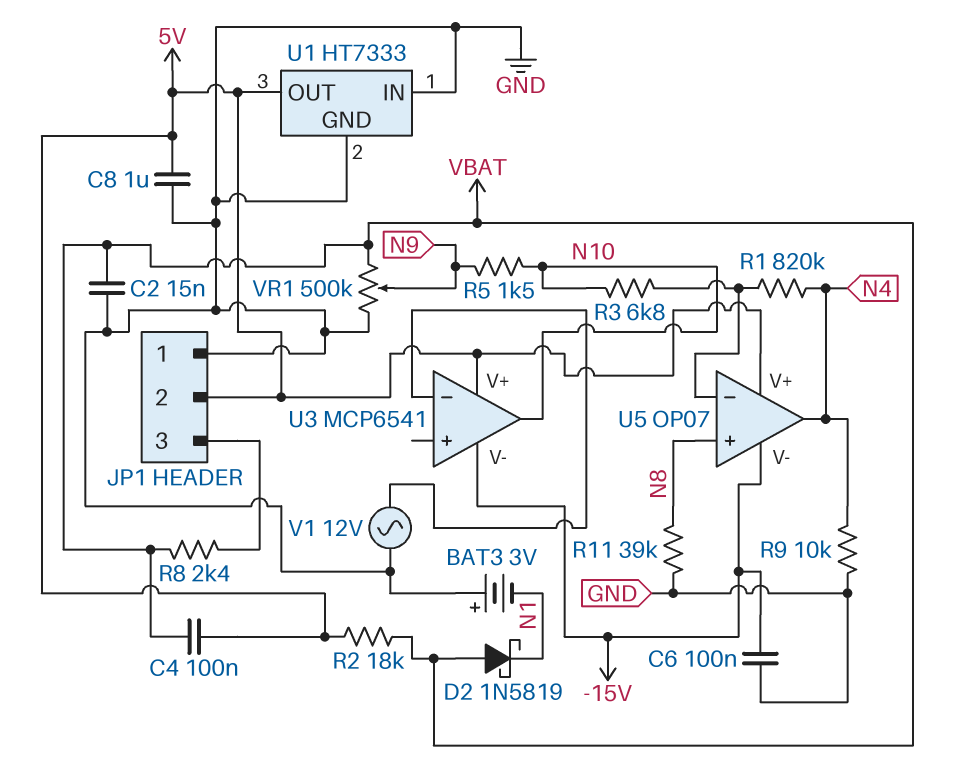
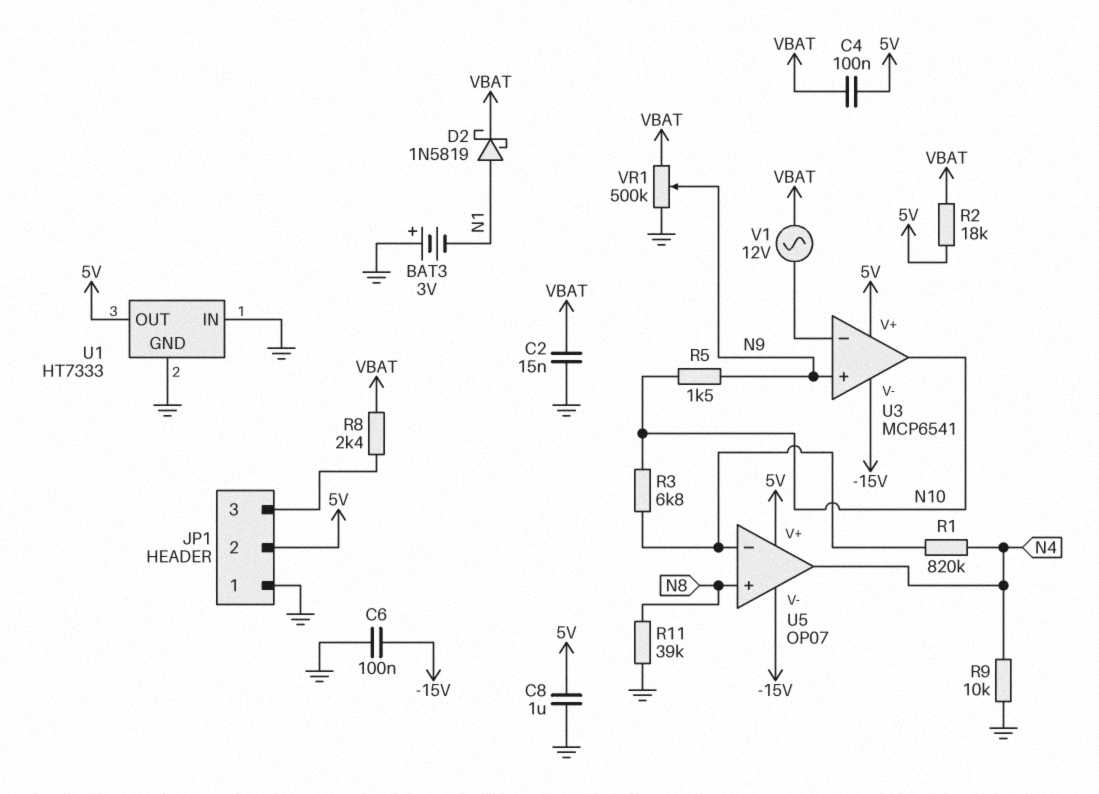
D2: schottky 1N5819 (A VBAT, K N1) -> schottky 1N5819 (A N1, K VBAT)
U3 pin in+: none -> N9
V1: AC 12V (GND, U3/in-) -> AC 12V (U3/in-, VBAT)

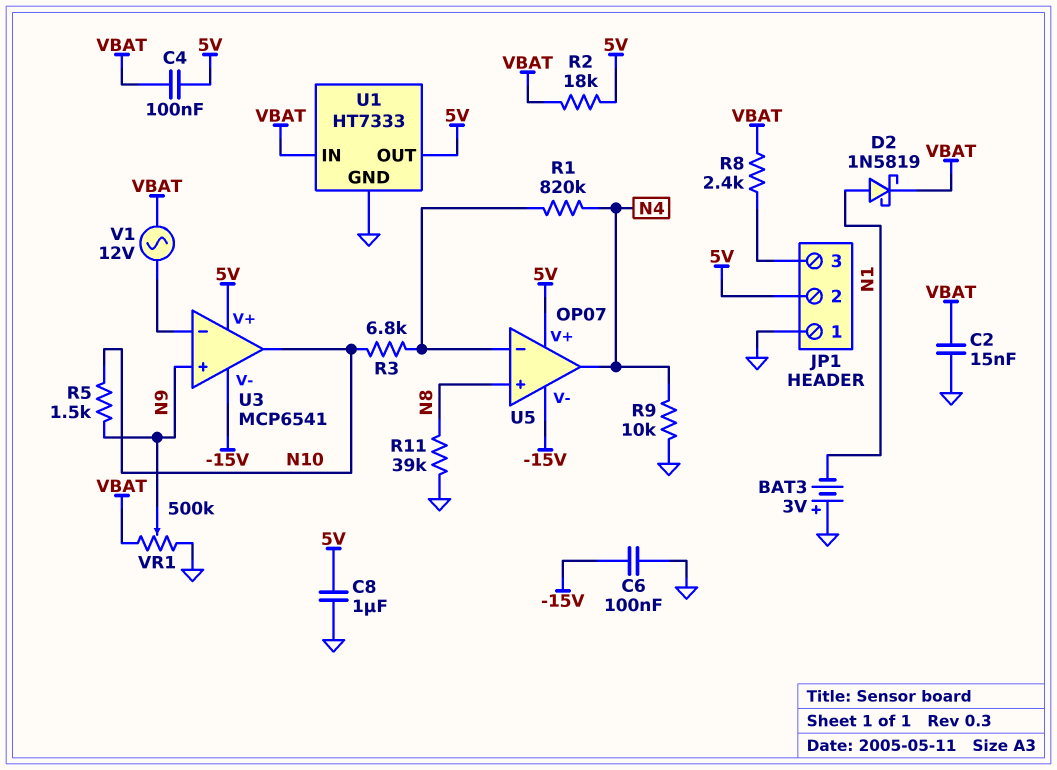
U1 pin IN: GND -> VBAT

